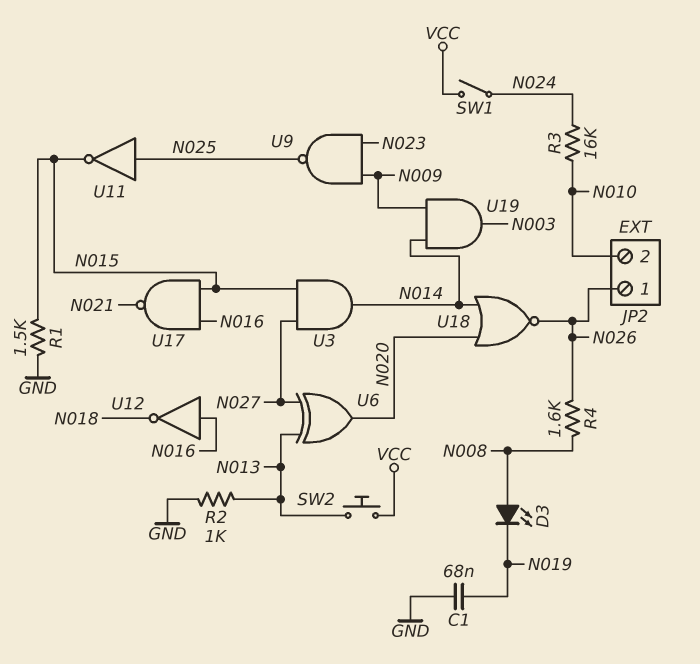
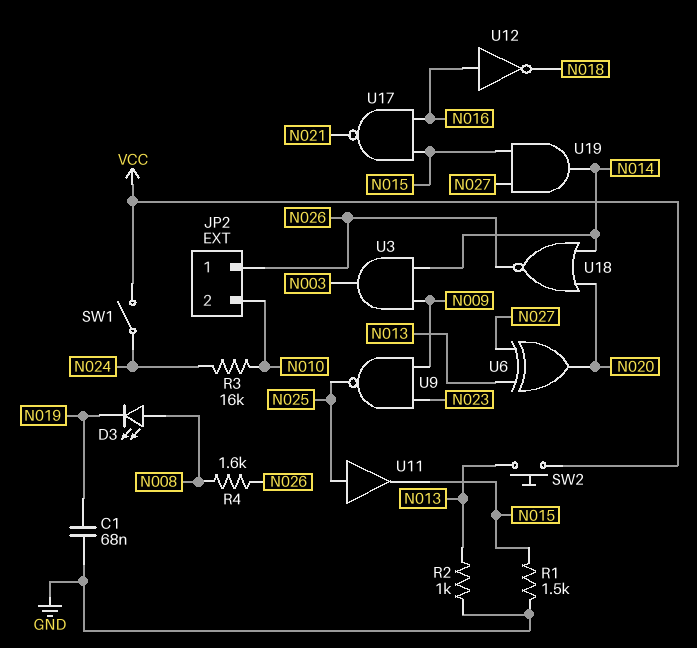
U3: AND (in N015, in N027, out N014) -> AND (in N009, in N014, out N003)
U11: NOT (in N025, out N015) -> buffer (in N025, out N015)
U19: AND (in N009, in N014, out N003) -> AND (in N015, in N027, out N014)

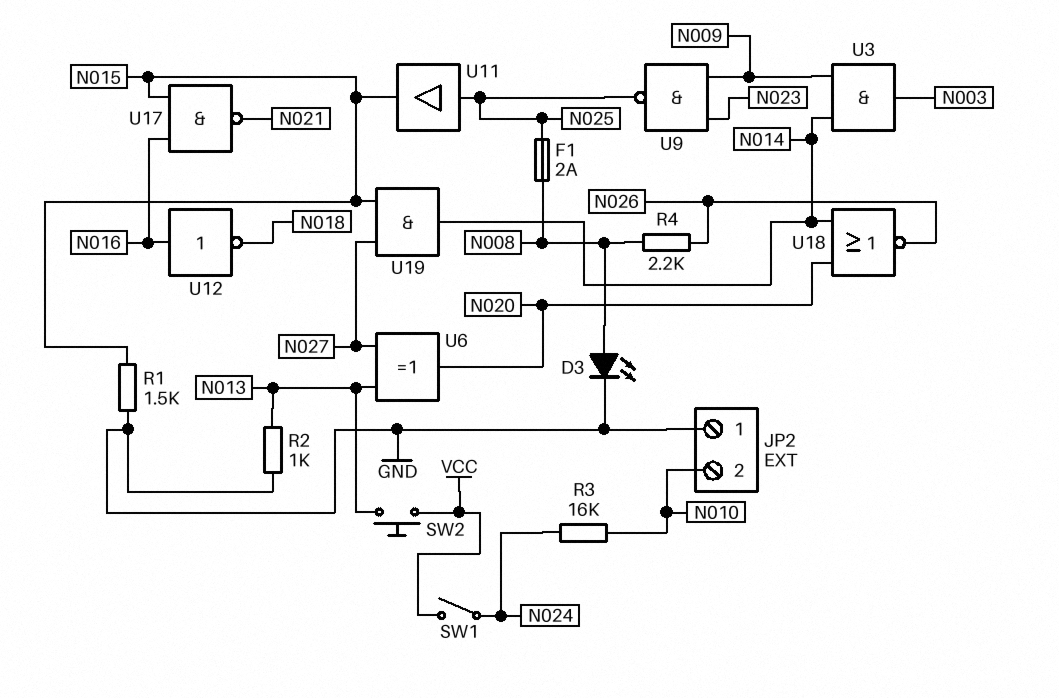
C1: 68nF (GND, N019) -> none
D3: LED (A N008, K N019) -> LED (A N008, K GND)
F1: none -> 2A (N008, N025)
JP2 pin 1: N026 -> GND
R4: 1.6k (N008, N026) -> 2.2k (N008, N026)

